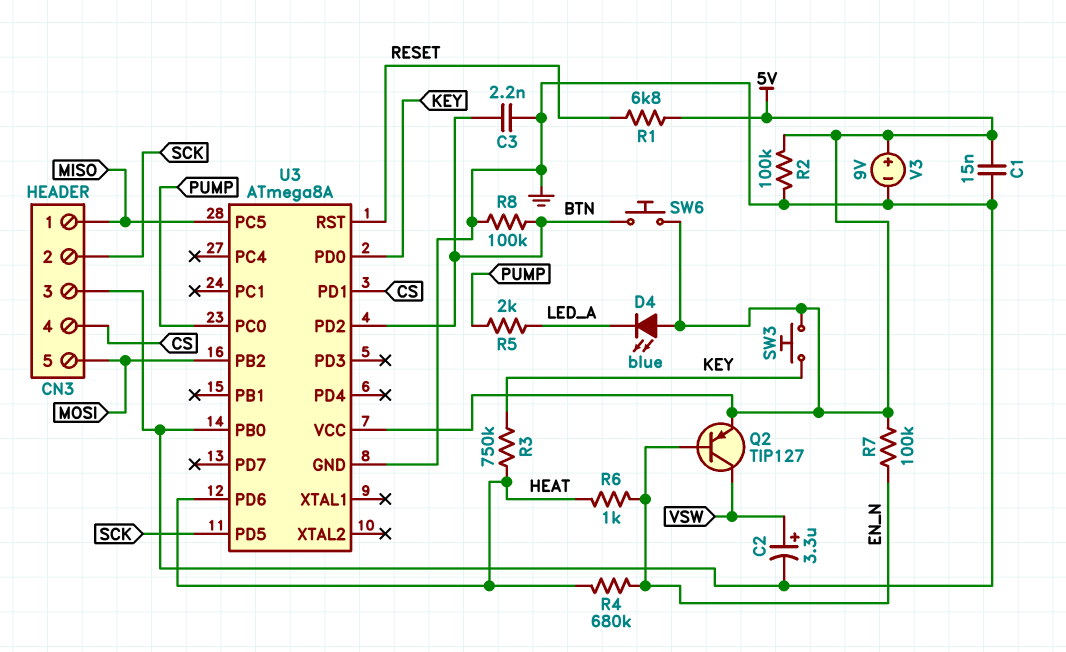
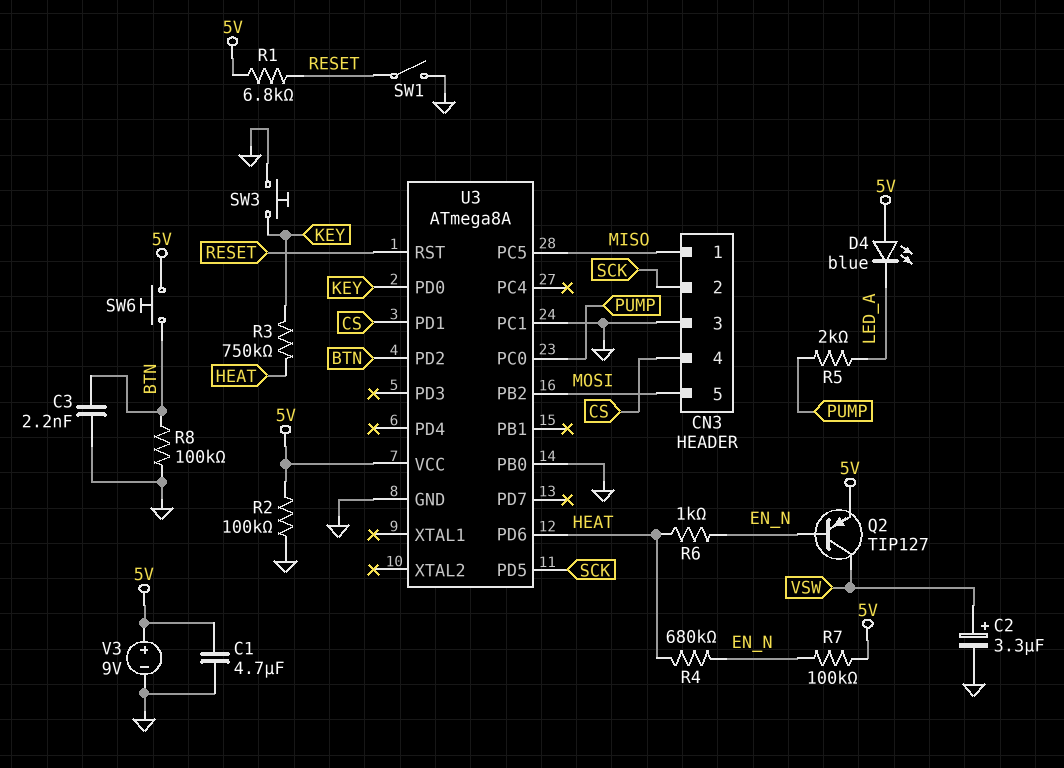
C1: 15nF (5V, GND) -> 4.7uF (5V, GND)
SW1: none -> switch (GND, RESET)
SW3: button (5V, KEY) -> button (GND, KEY)
U3 pin PC1: none -> GND

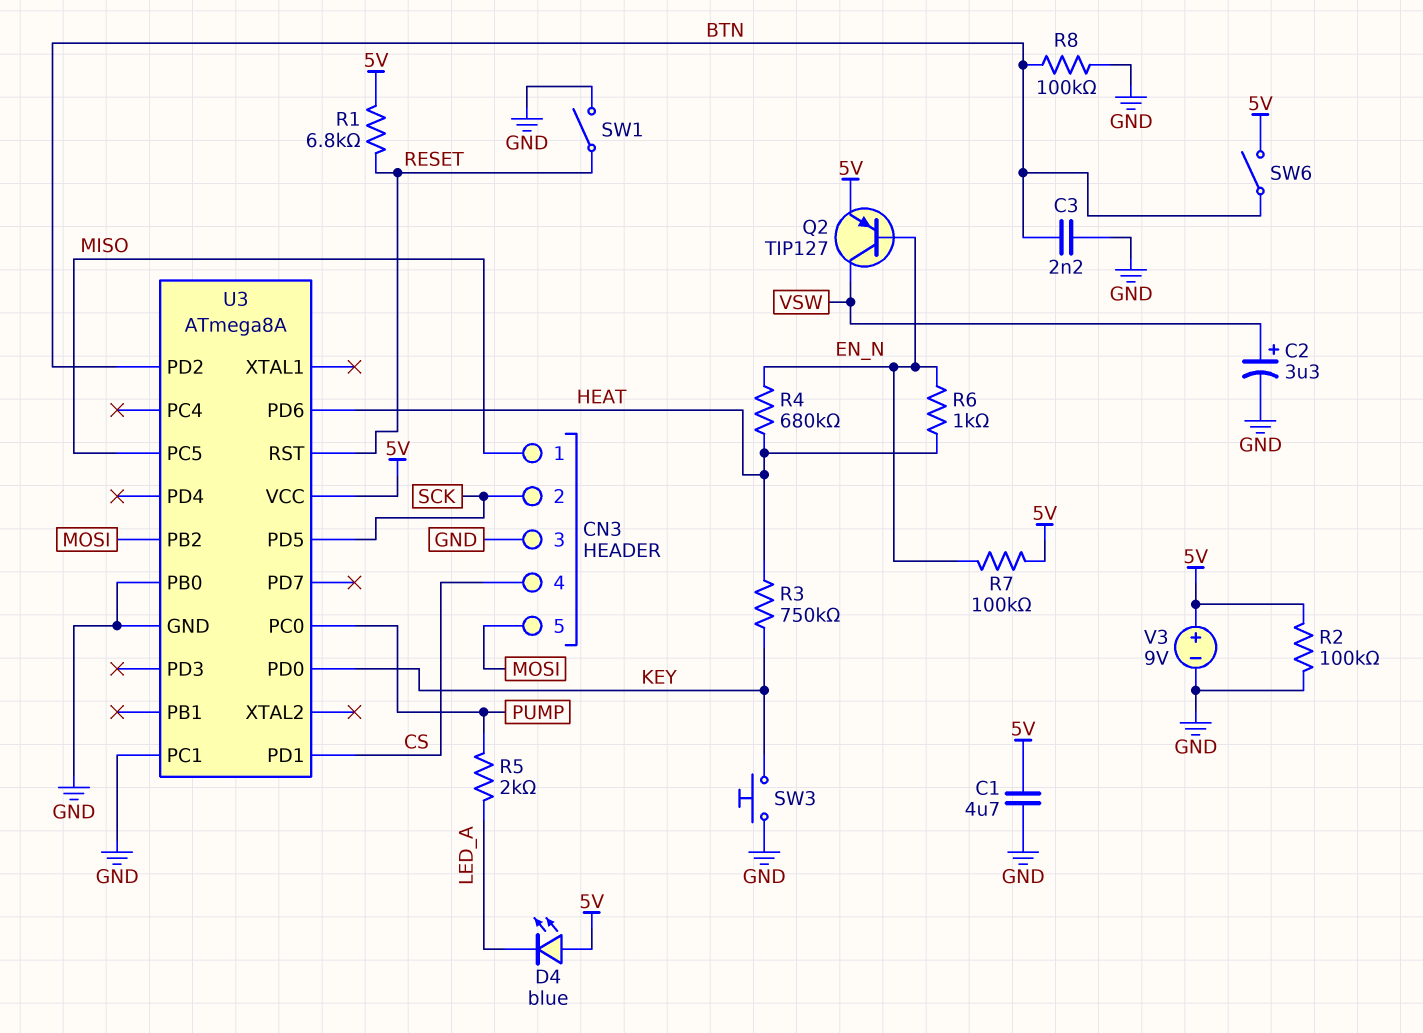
SW6: button (5V, BTN) -> switch (5V, BTN)

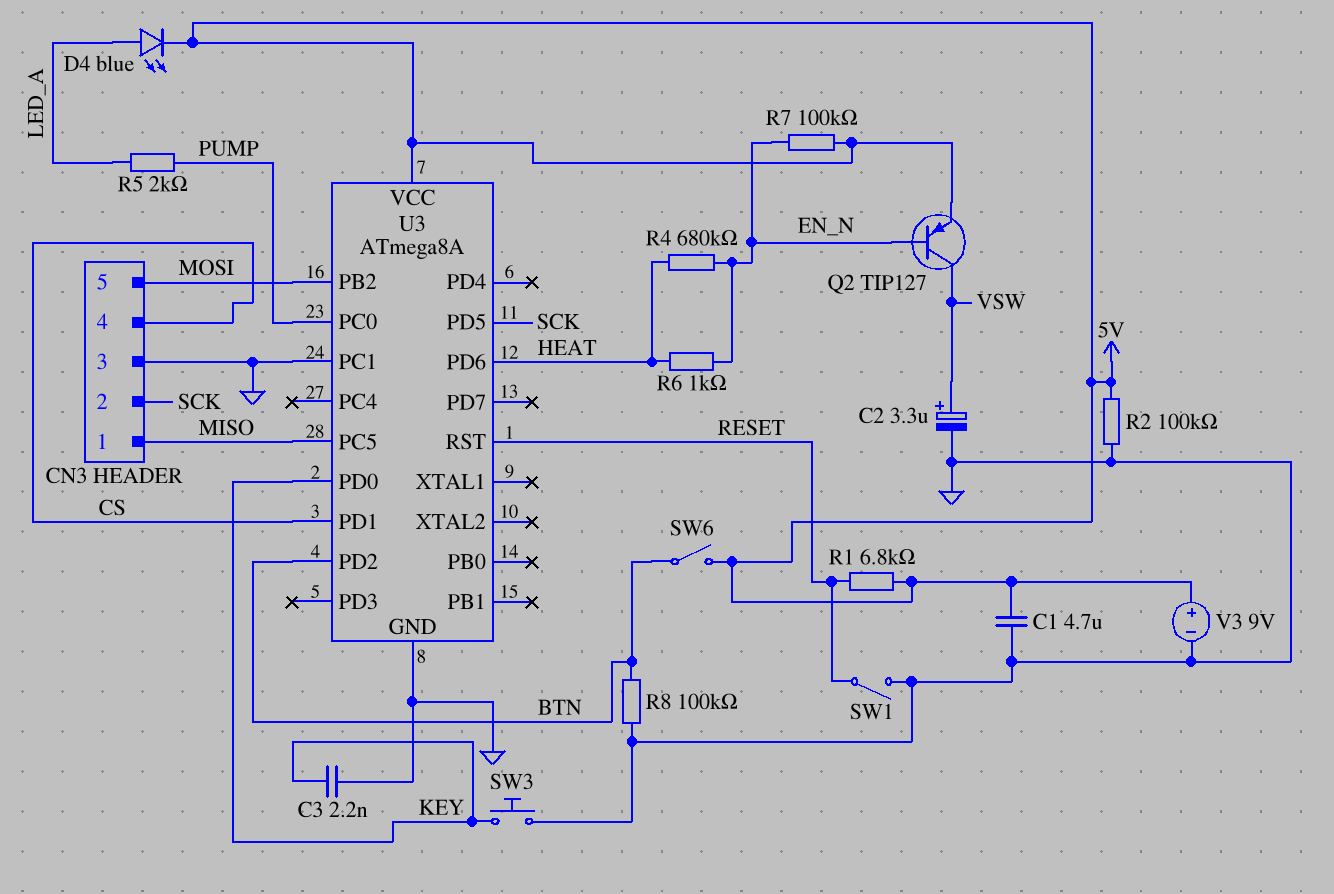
C3: 2.2nF (BTN, GND) -> 2.2nF (GND, KEY)
D4: LED blue (A 5V, K LED_A) -> LED blue (A LED_A, K 5V)
R3: 750k (HEAT, KEY) -> none
U3 pin PB0: GND -> none

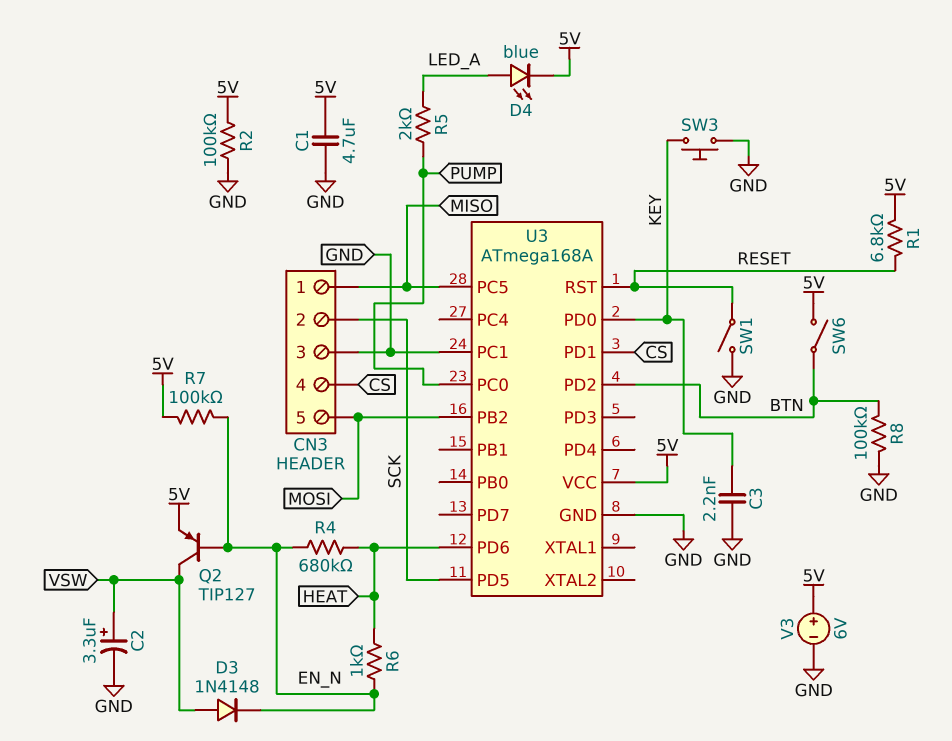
D3: none -> diode 1N4148 (A VSW, K EN_N)
U3: ATmega8A -> ATmega168A
V3: 9V (plus 5V, minus GND) -> 6V (plus 5V, minus GND)

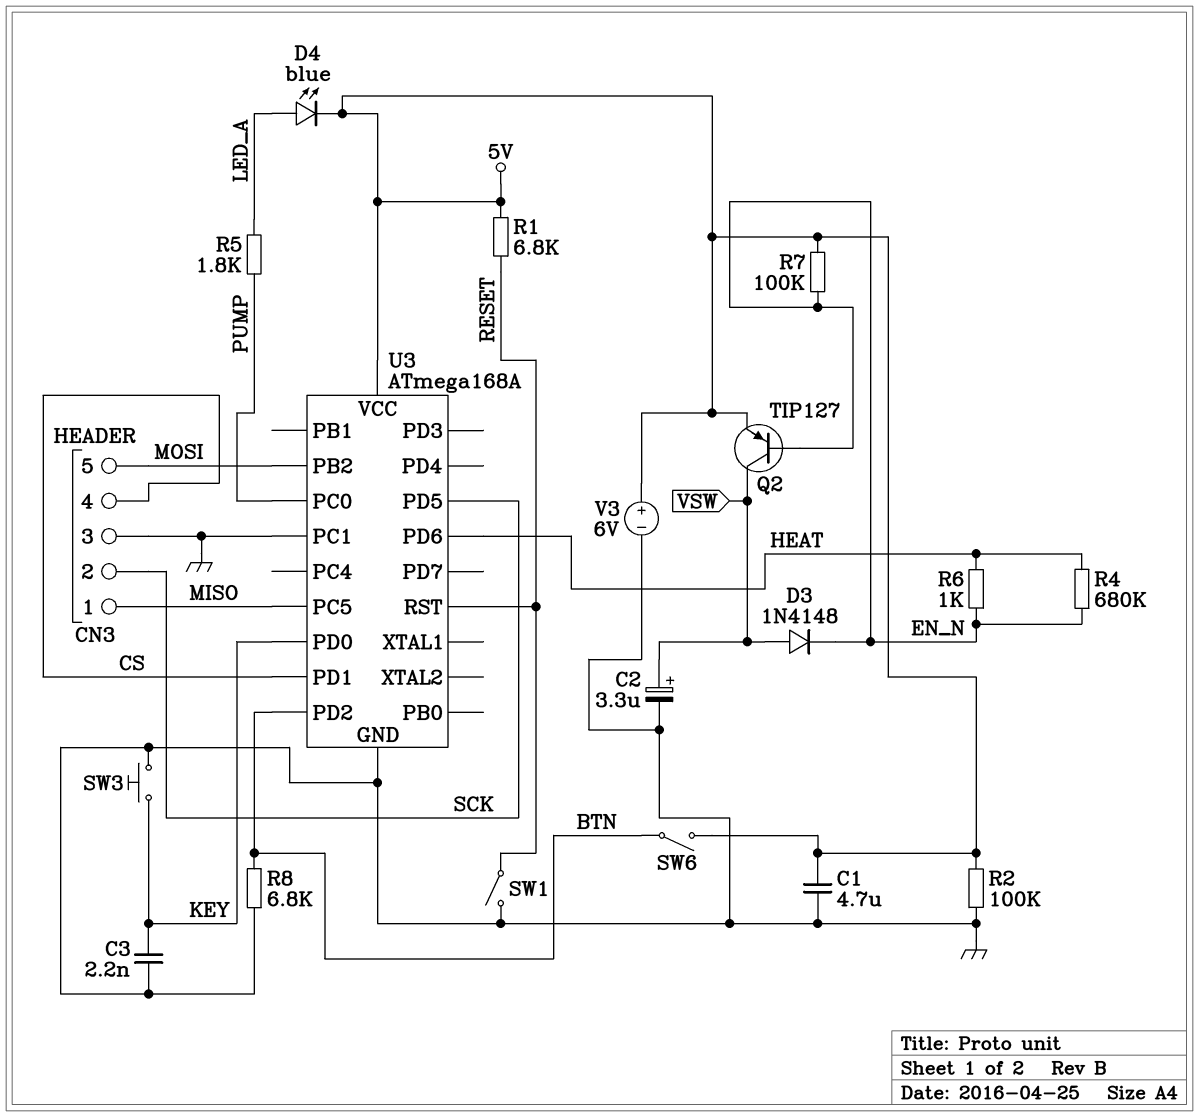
R5: 2k (LED_A, PUMP) -> 1.8k (LED_A, PUMP)
R8: 100k (BTN, GND) -> 6.8k (BTN, GND)

